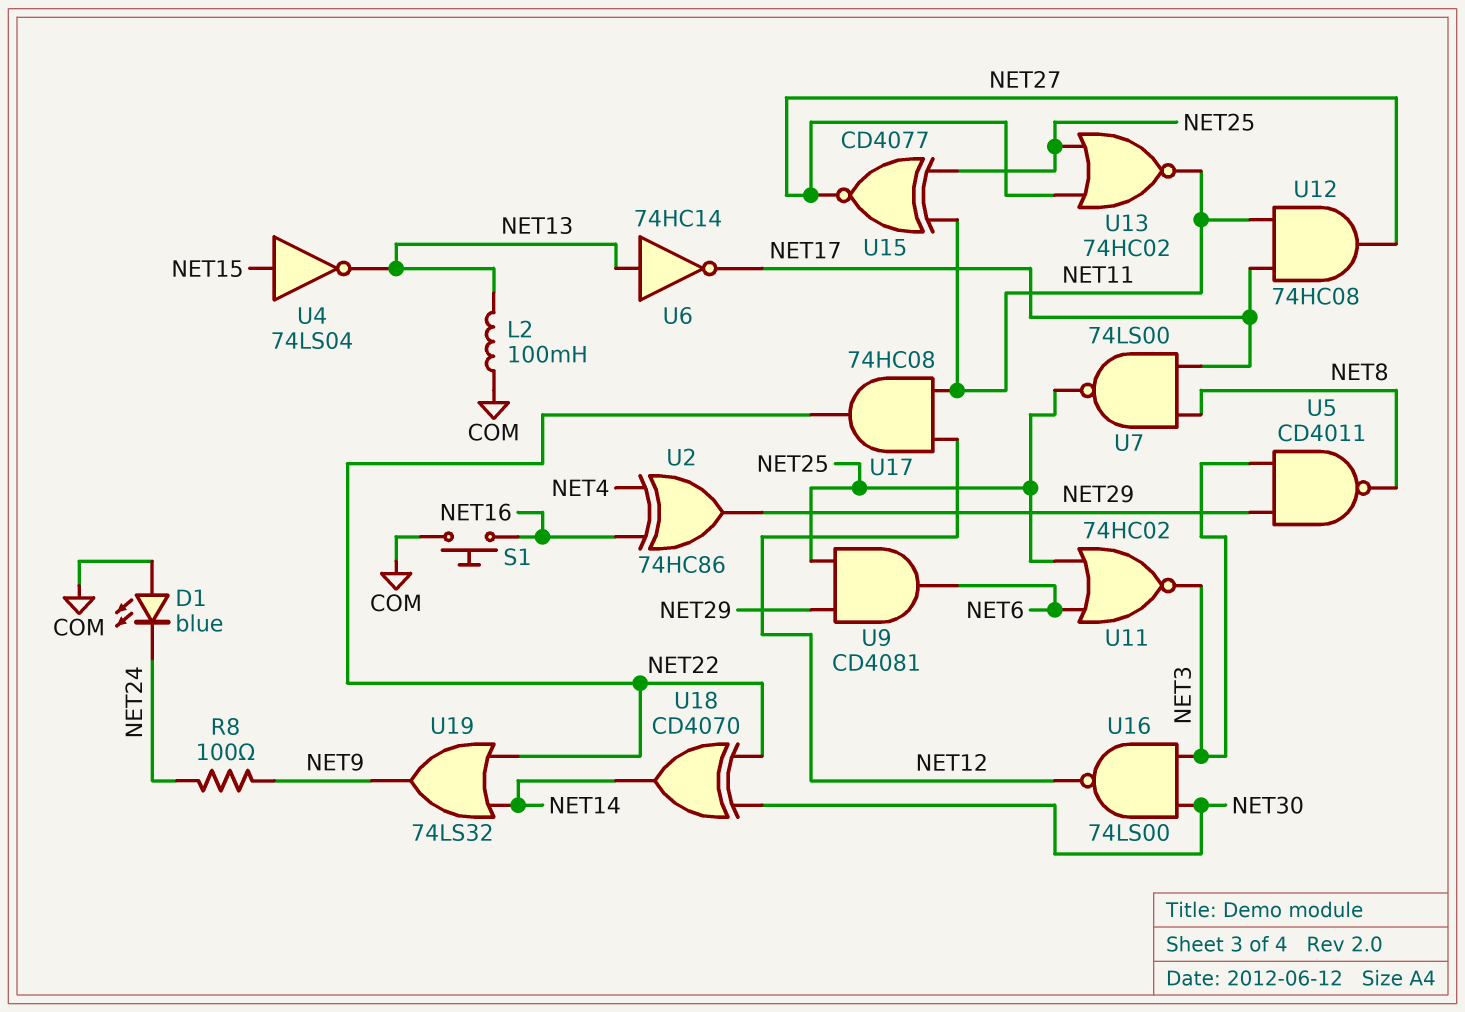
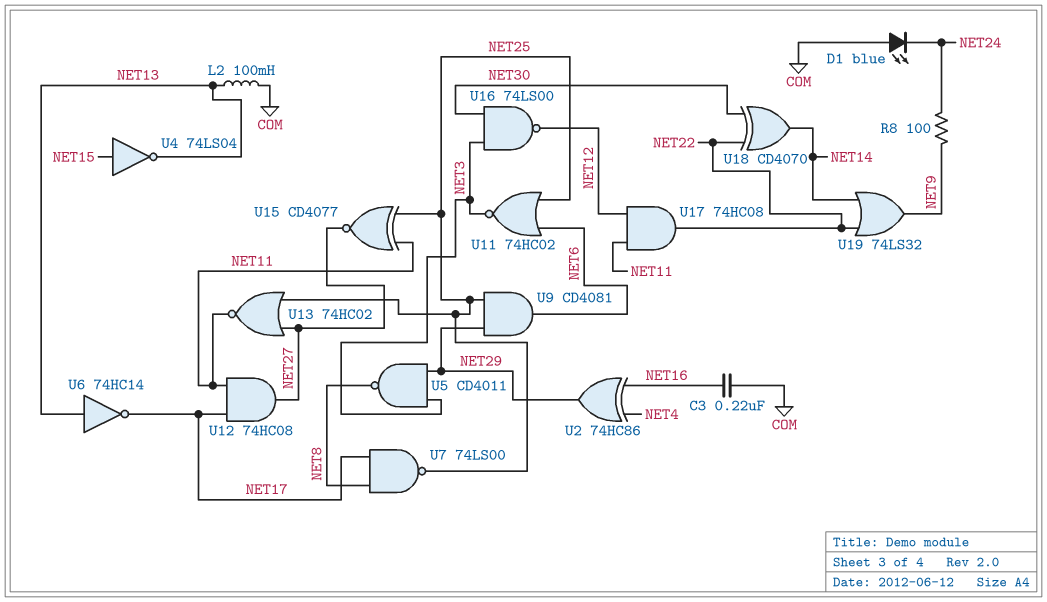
C3: none -> 220nF (COM, NET16)
S1: button (COM, NET16) -> none

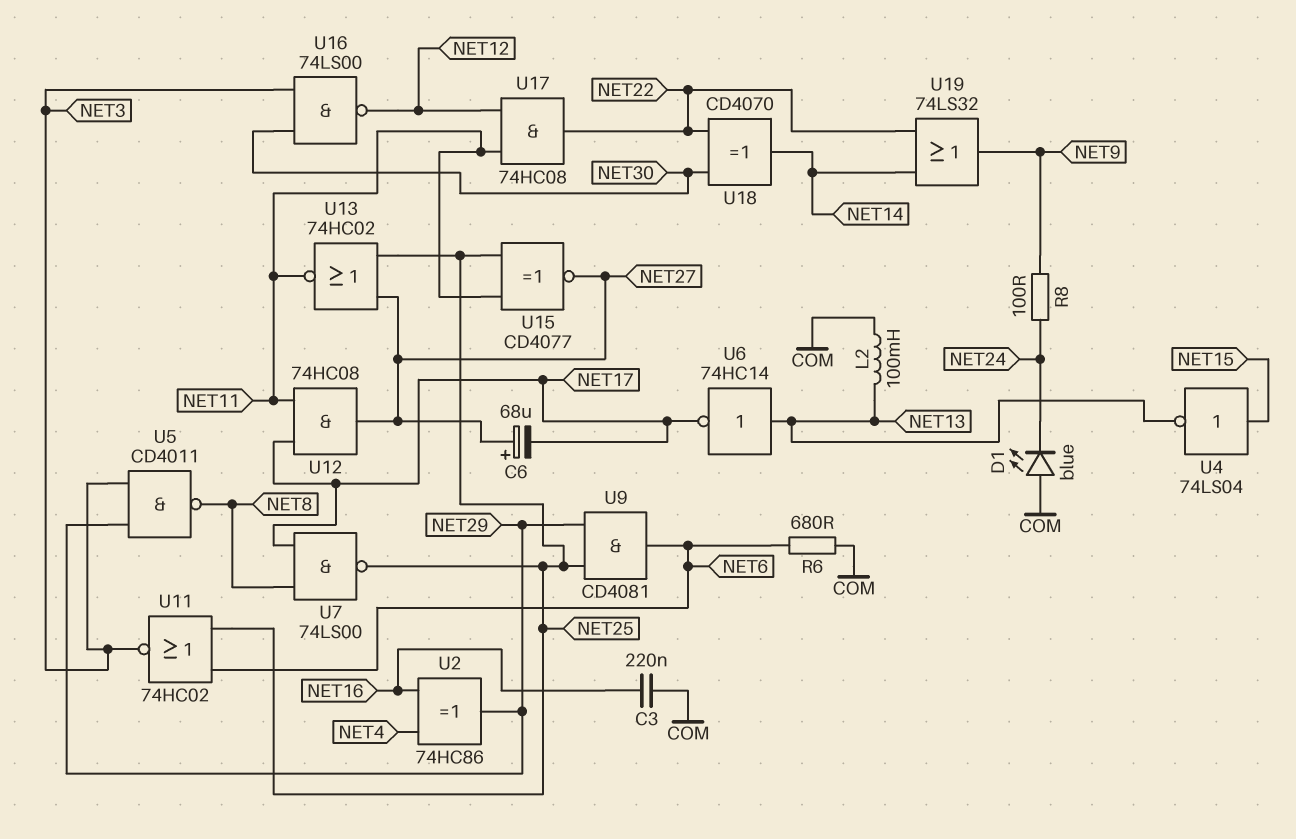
C6: none -> 68uF (plus NET27, minus NET17)
R6: none -> 680 (COM, NET6)

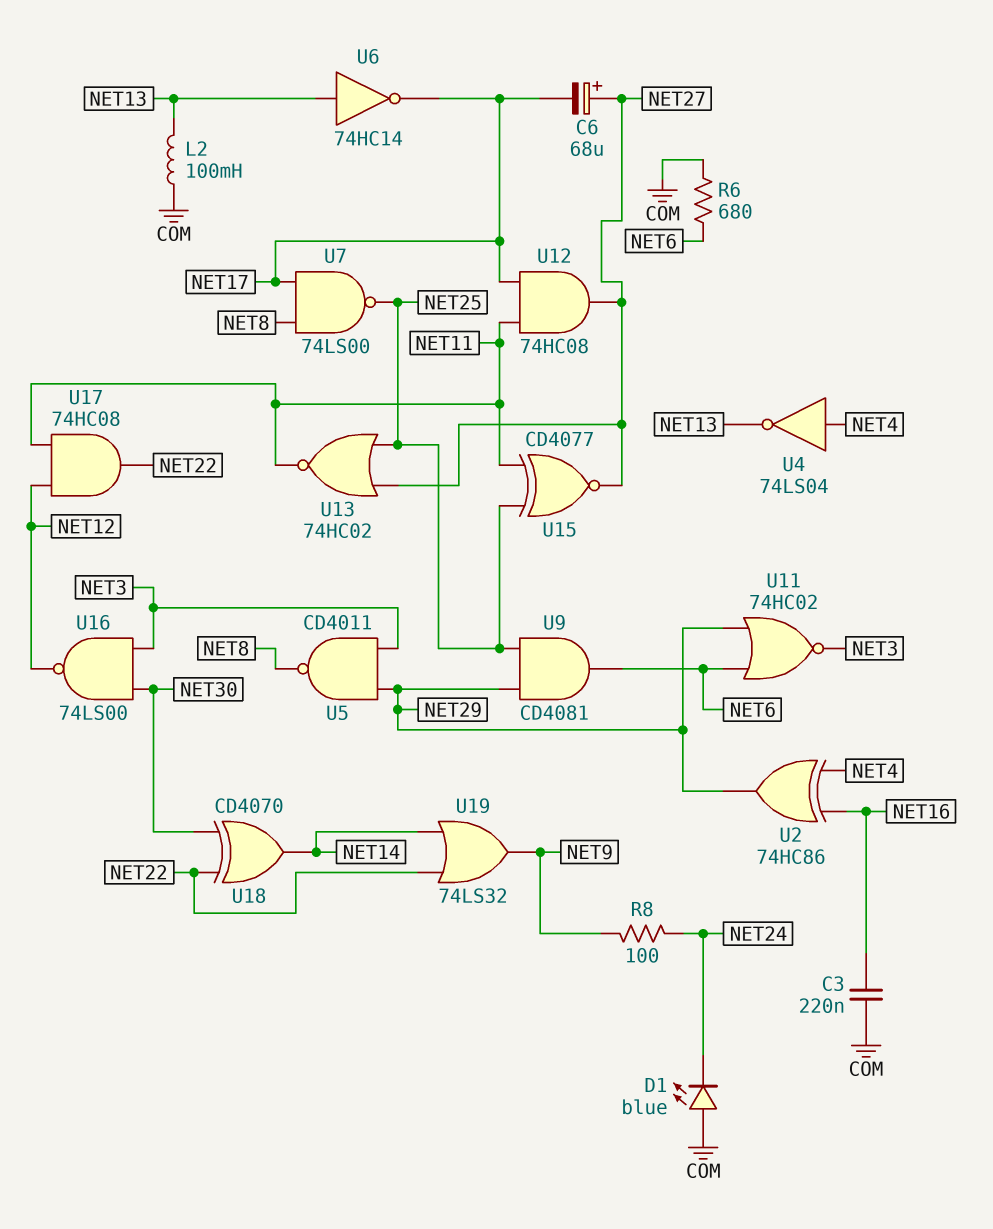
U4: NOT 74LS04 (in NET15, out NET13) -> NOT 74LS04 (in NET4, out NET13)
U11: NOR 74HC02 (in NET6, in NET25, out NET3) -> NOR 74HC02 (in NET6, in NET29, out NET3)

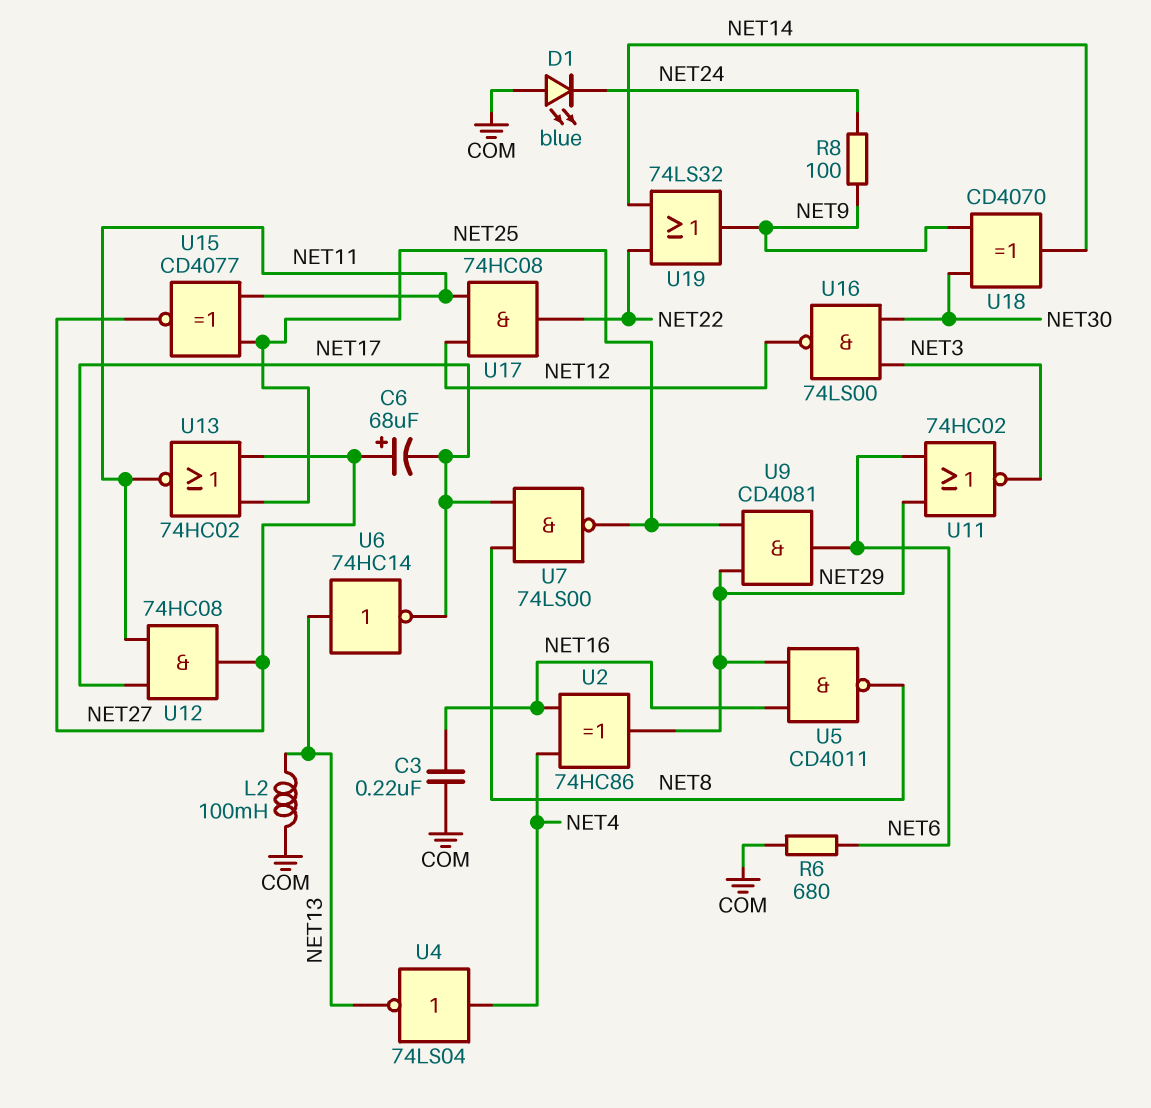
U5: NAND CD4011 (in NET3, in NET29, out NET8) -> NAND CD4011 (in NET16, in NET29, out NET8)
U18: XOR CD4070 (in NET22, in NET30, out NET14) -> XOR CD4070 (in NET9, in NET30, out NET14)

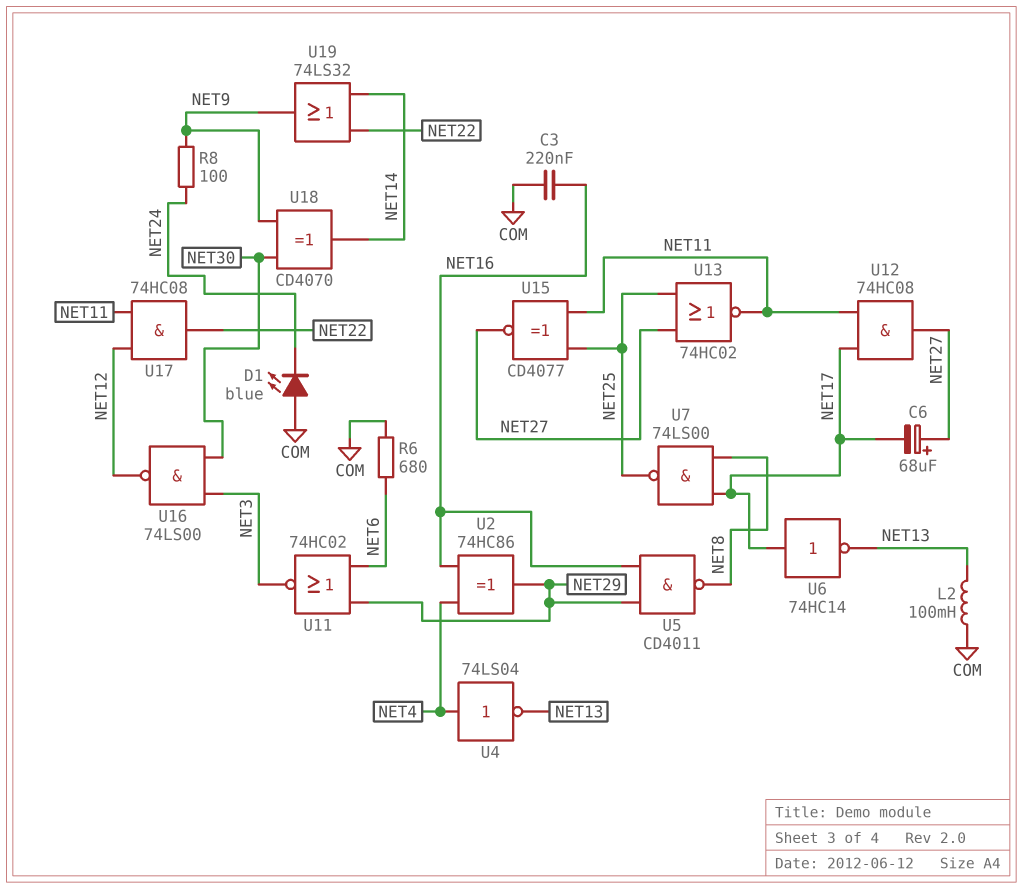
U6: NOT 74HC14 (in NET13, out NET17) -> NOT 74HC14 (in NET17, out NET13)
U9: AND CD4081 (in NET25, in NET29, out NET6) -> none

